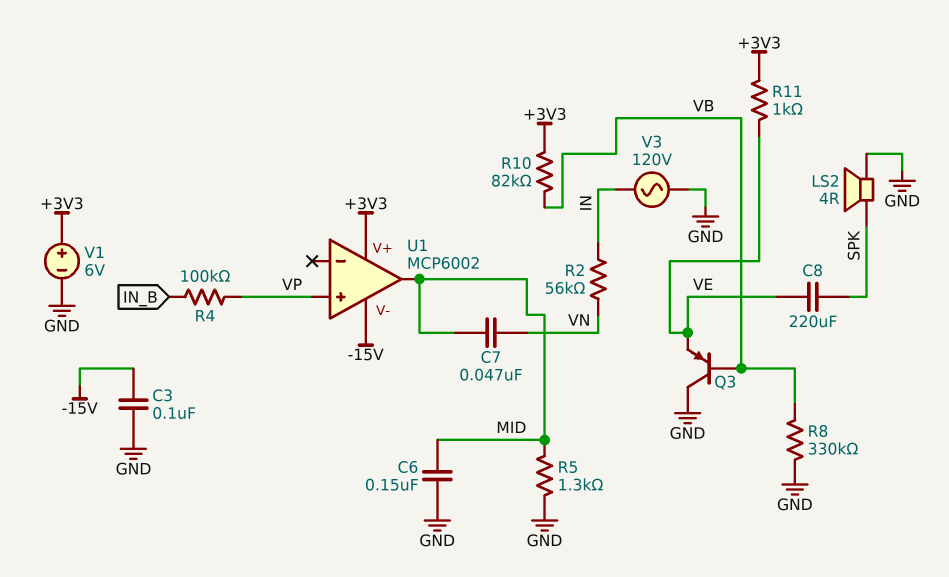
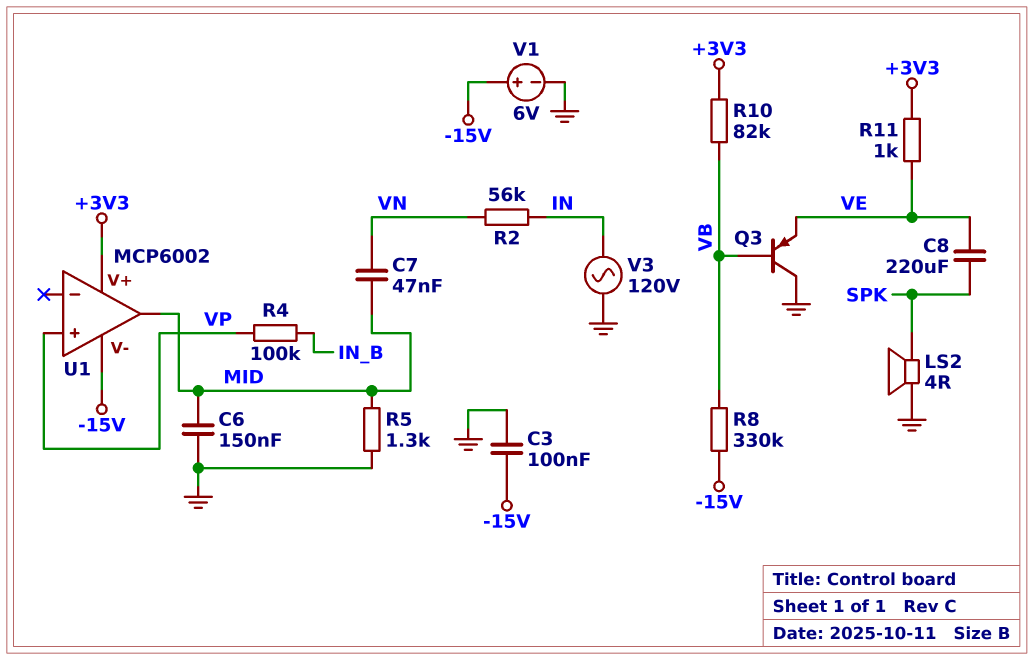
R8: 330k (GND, VB) -> 330k (-15V, VB)
V1: 6V (plus +3V3, minus GND) -> 6V (plus -15V, minus GND)

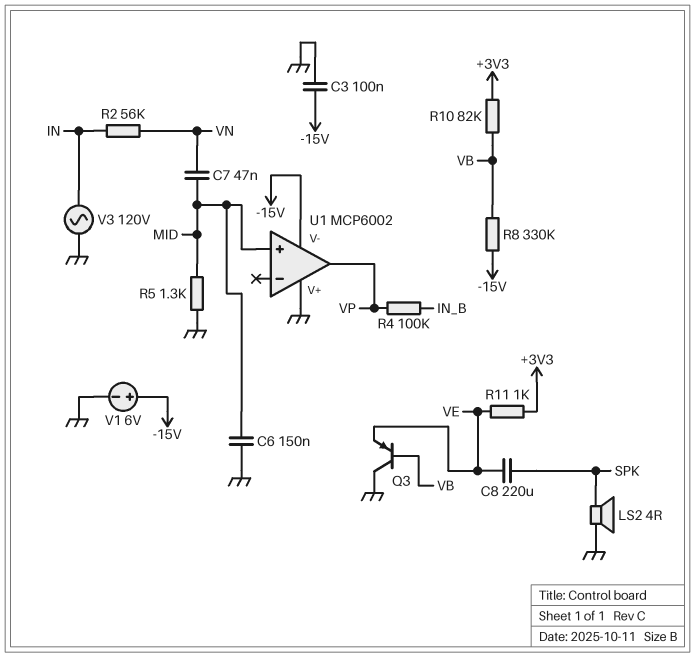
U1 pin V+: +3V3 -> GND
U1 pin in+: VP -> MID
U1 pin out: MID -> VP

